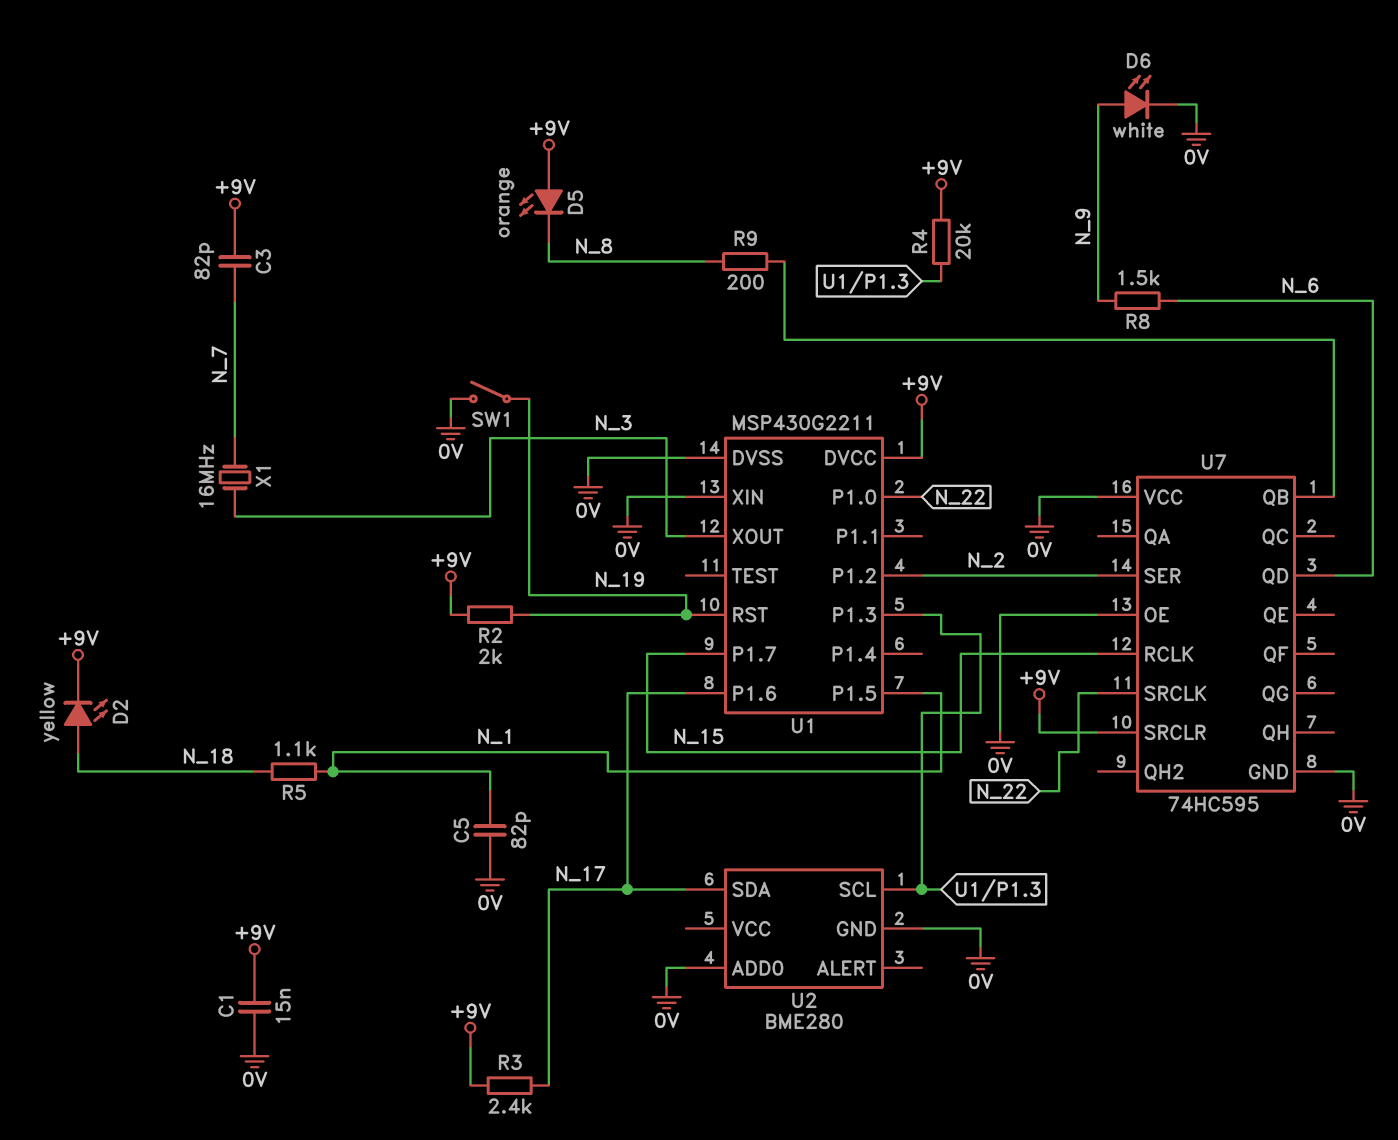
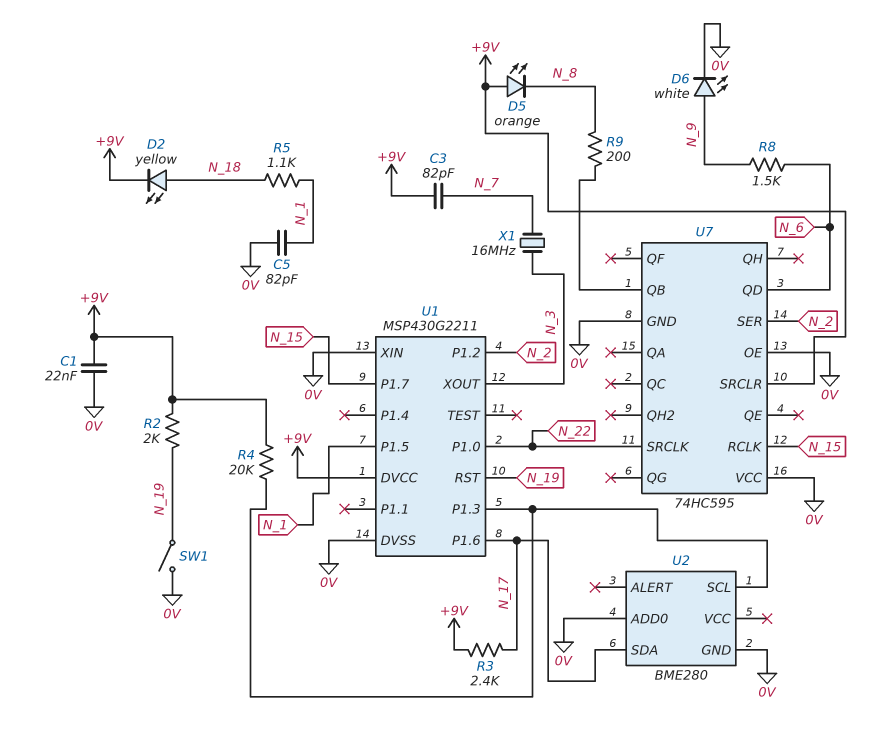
C1: 15nF (+9V, 0V) -> 22nF (+9V, 0V)

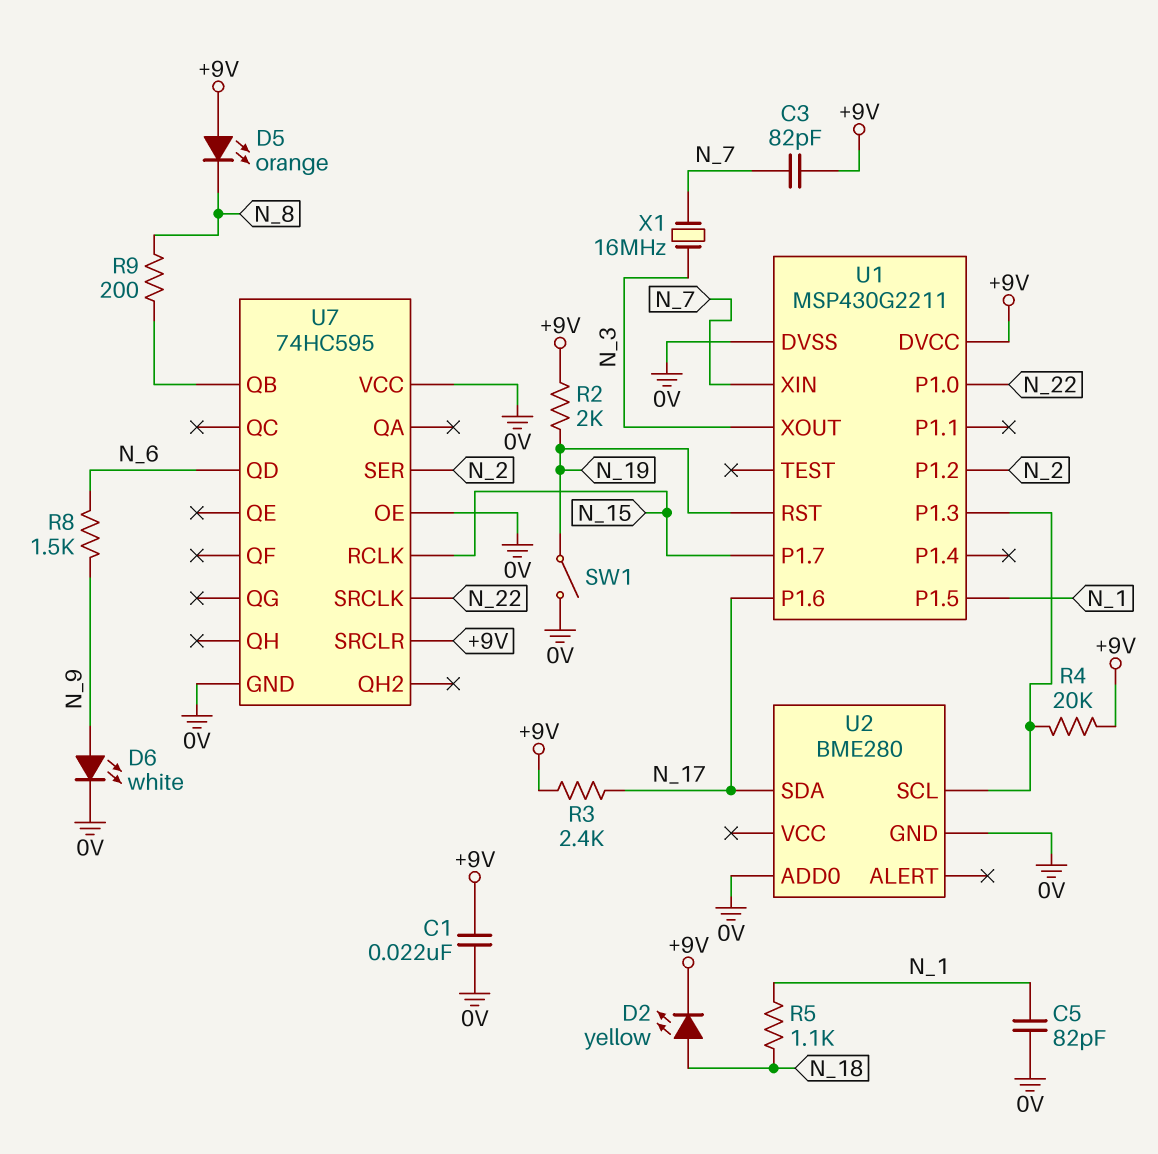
U1 pin XIN: 0V -> N_7

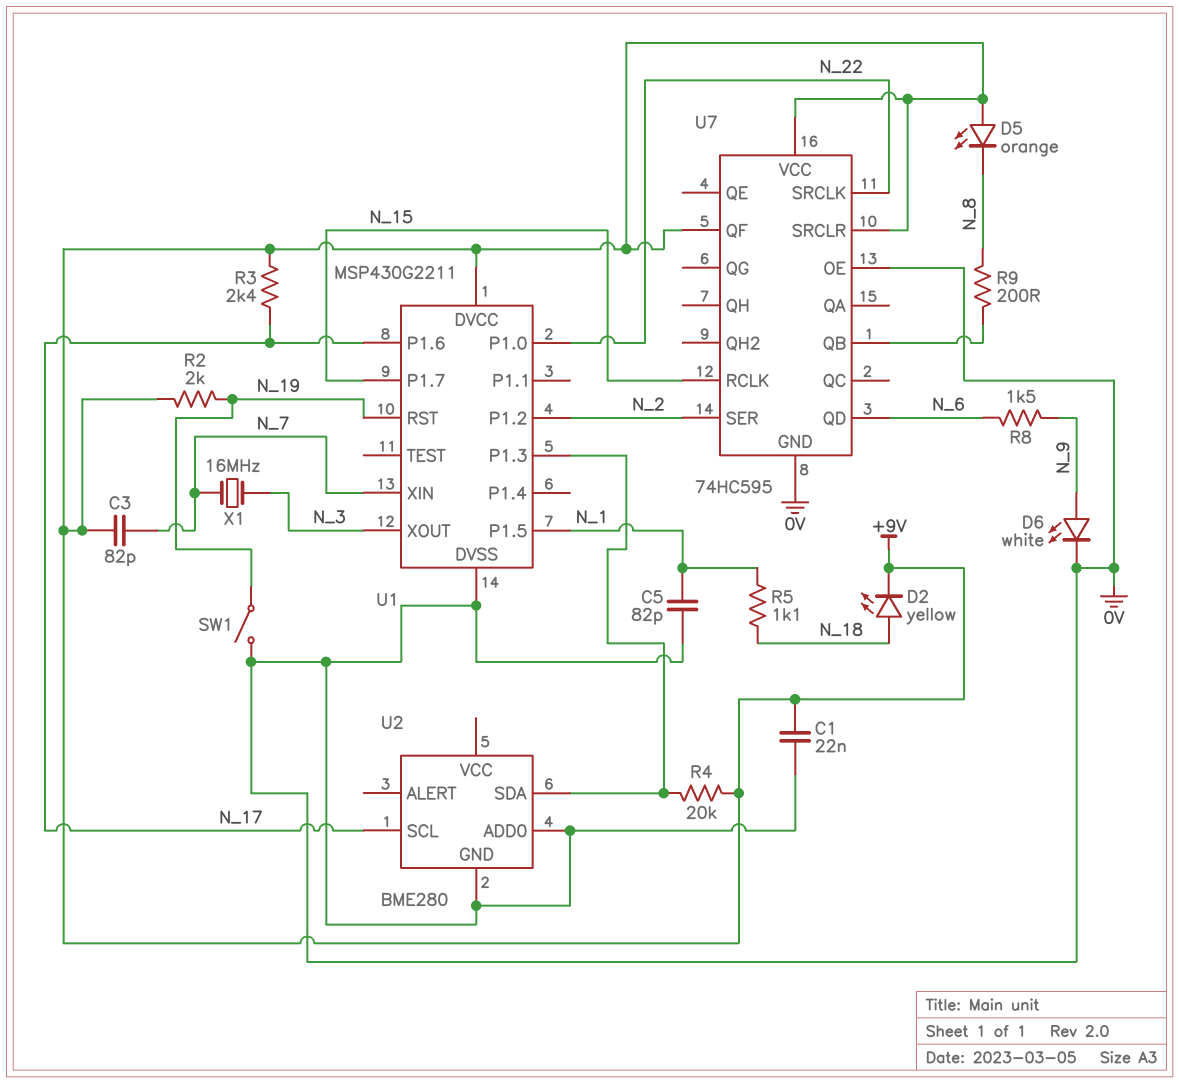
U2 pin SCL: U1/P1.3 -> N_17
U2 pin SDA: N_17 -> U1/P1.3
U7 pin QF: none -> +9V
U7 pin VCC: 0V -> +9V

